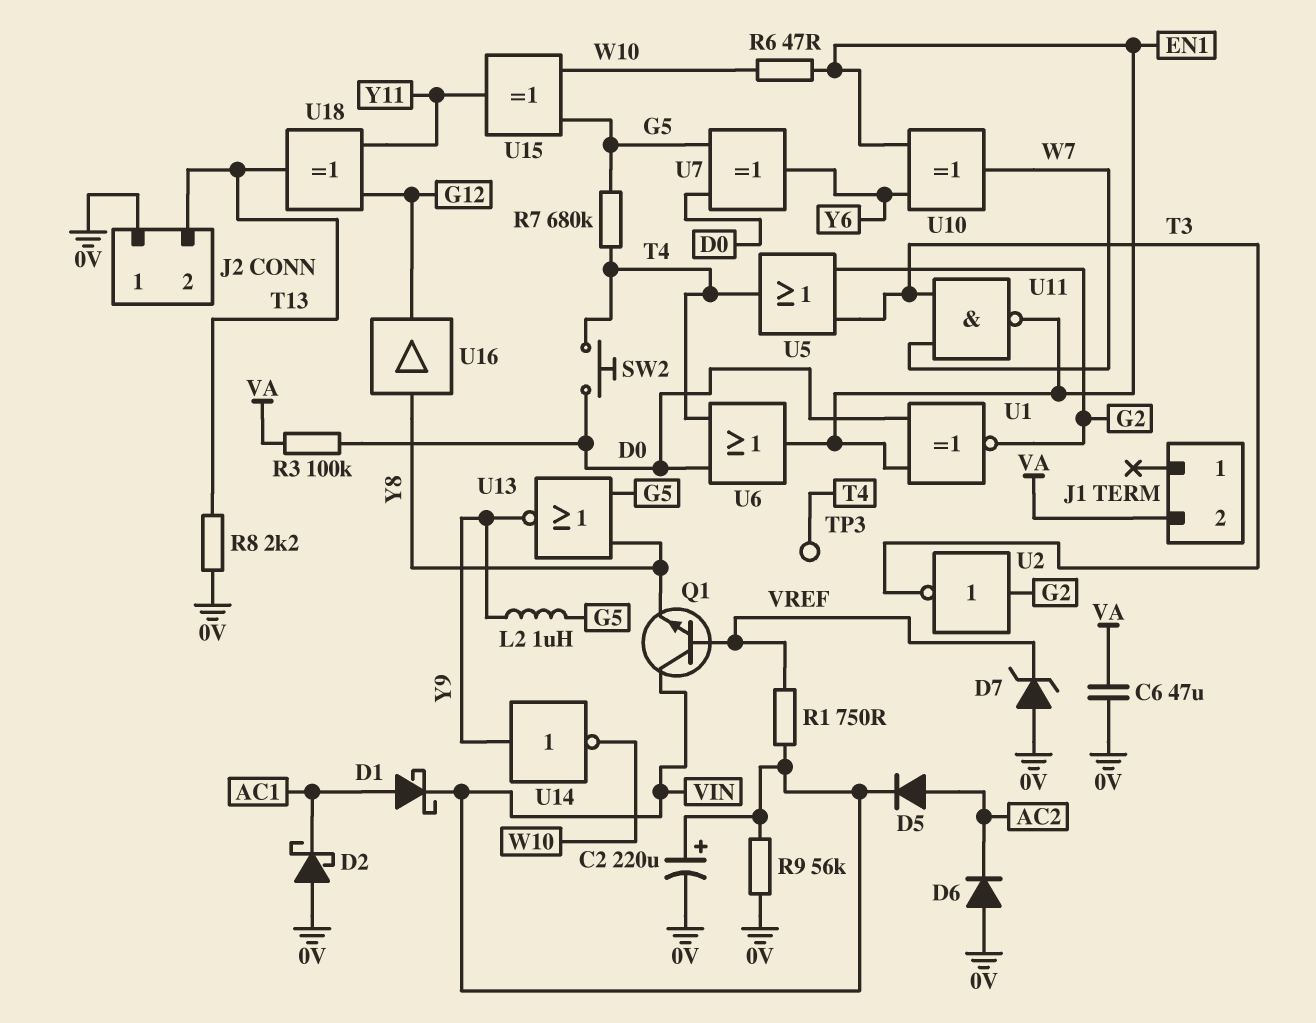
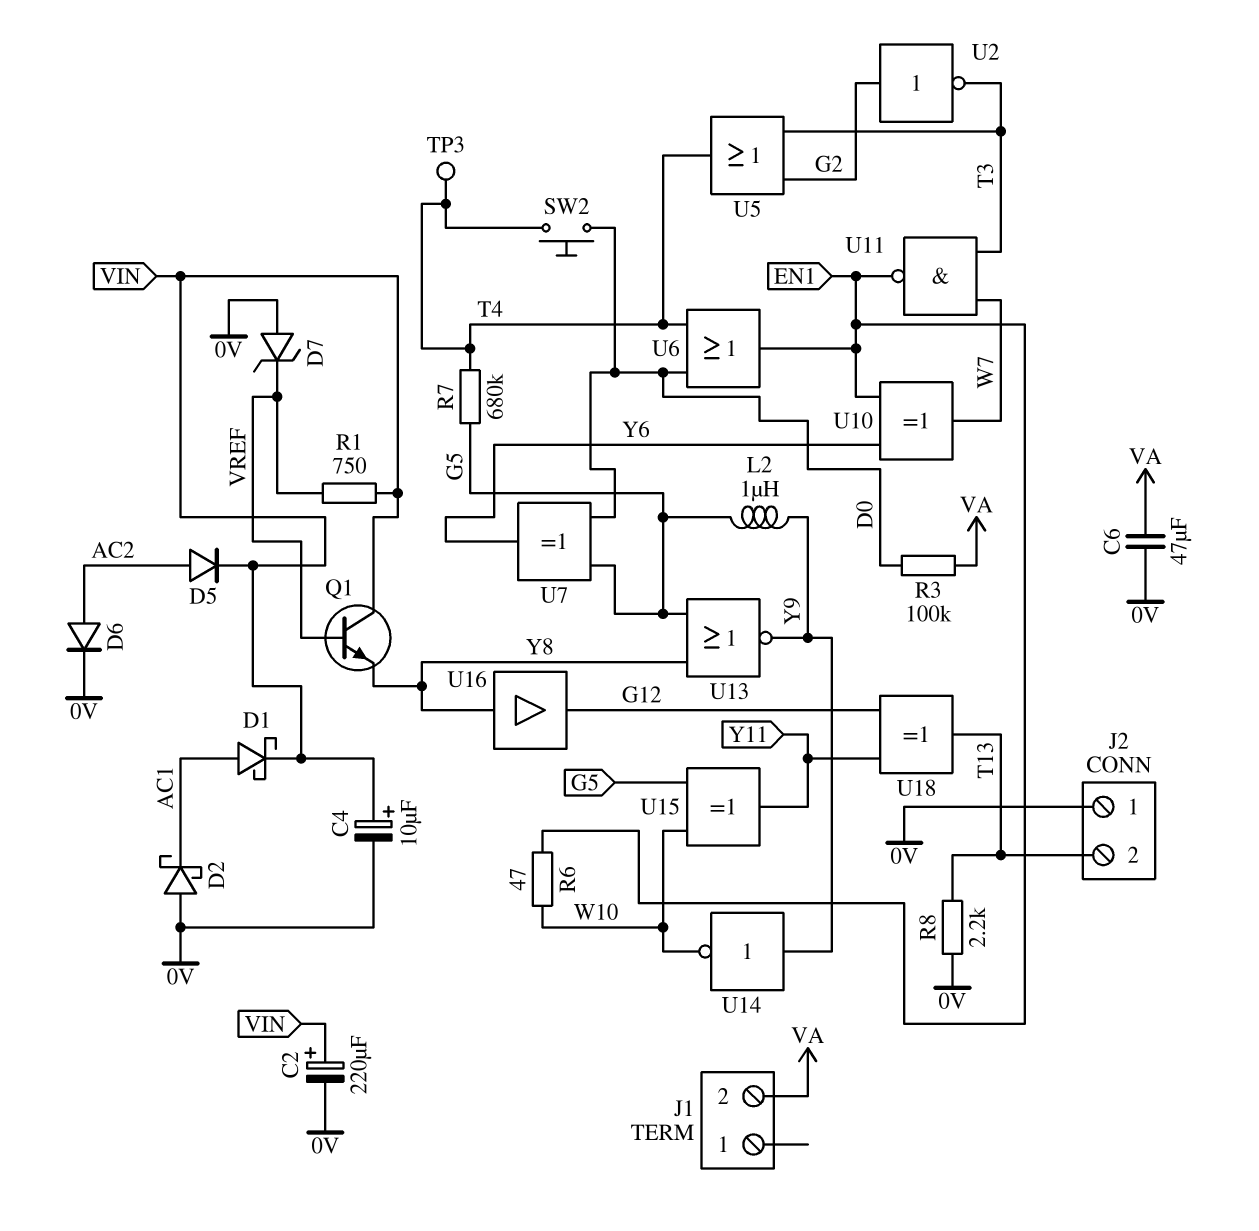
C4: none -> 10uF (plus VIN, minus 0V)
D6: diode (A 0V, K AC2) -> diode (A AC2, K 0V)
R9: 56k (0V, VIN) -> none
U1: XNOR (in D0, in EN1, out G2) -> none

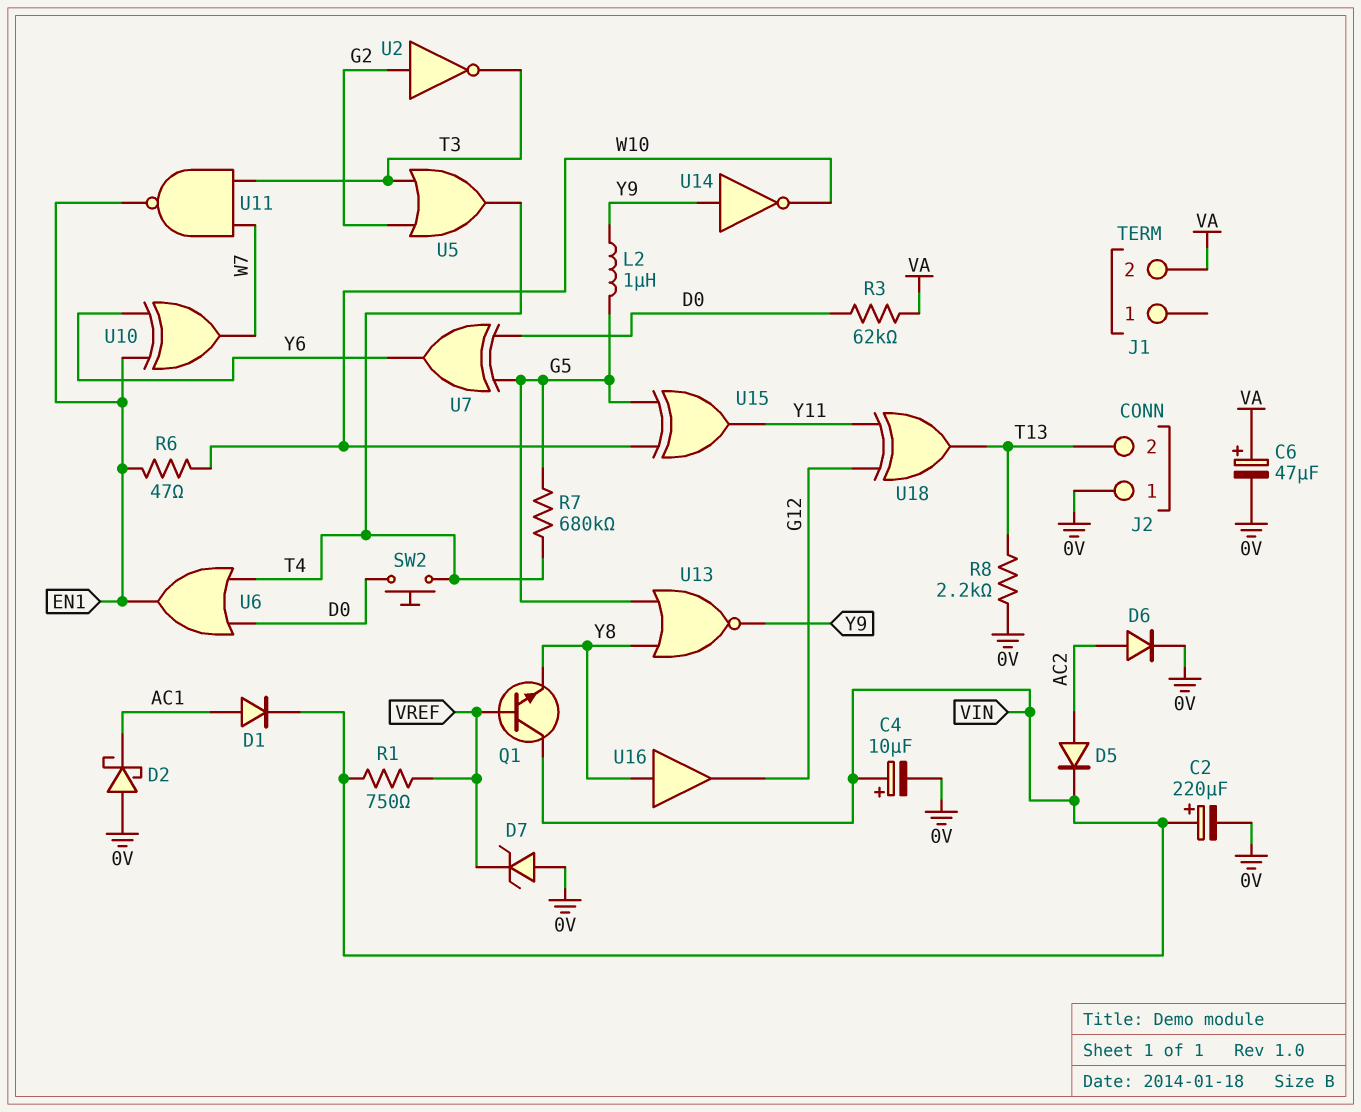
C6: 47uF (0V, VA) -> 47uF (plus VA, minus 0V)
D1: schottky (A AC1, K VIN) -> diode (A AC1, K VIN)
R3: 100k (D0, VA) -> 62k (D0, VA)
TP3: test point (T4) -> none

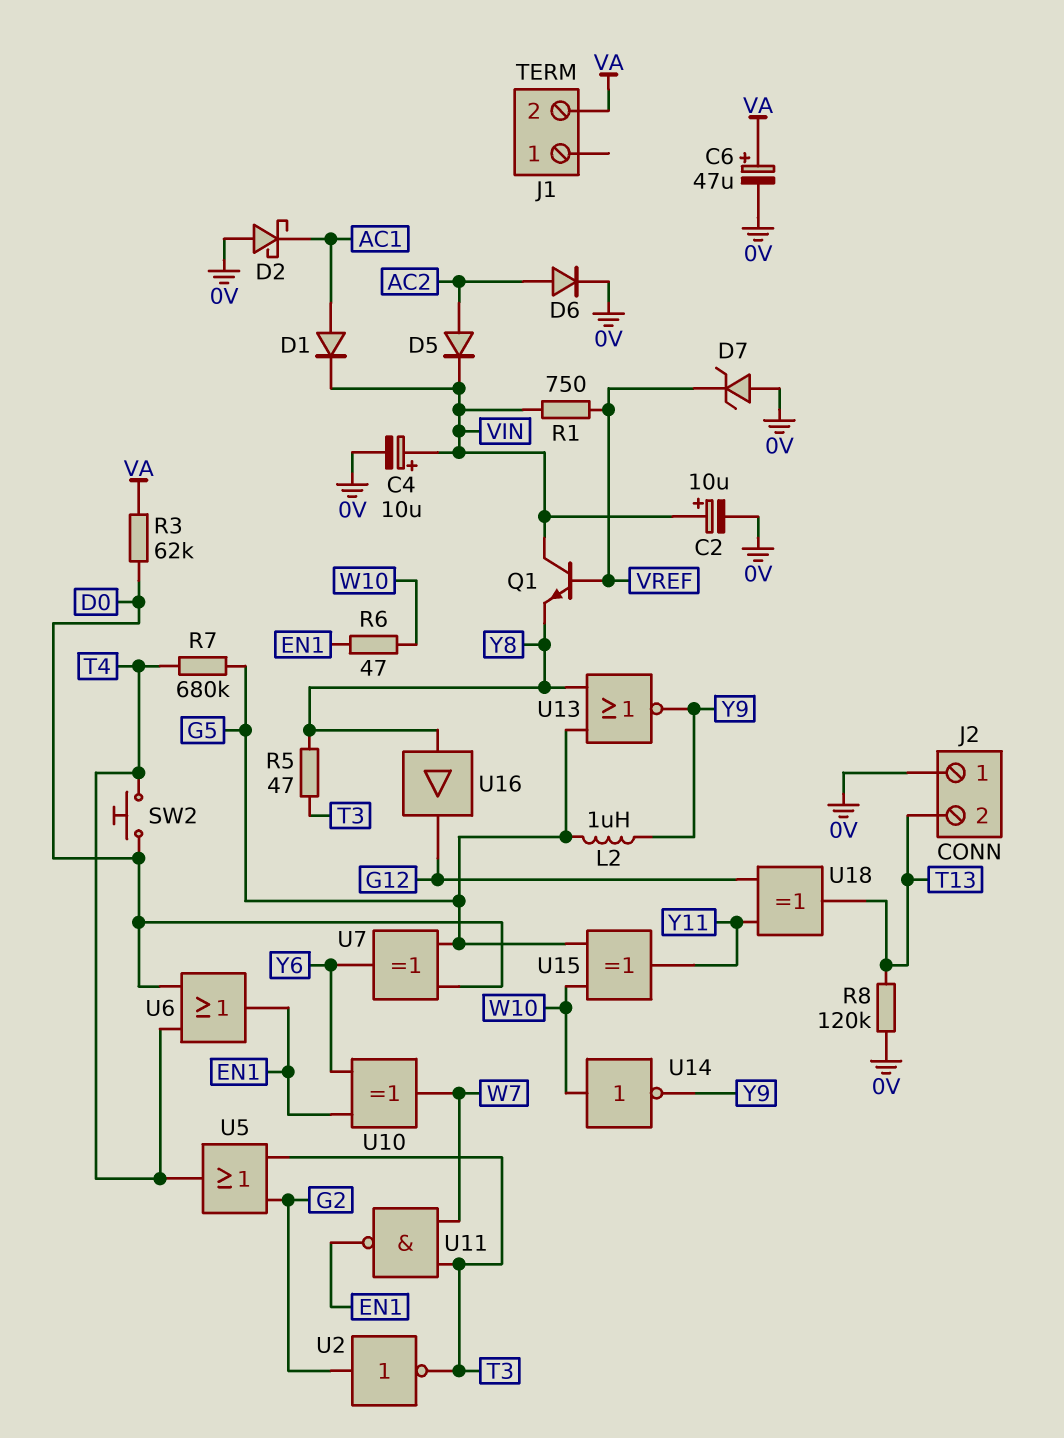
C2: 220uF (plus VIN, minus 0V) -> 10uF (plus VIN, minus 0V)
R5: none -> 47 (T3, Y8)
R8: 2.2k (0V, T13) -> 120k (0V, T13)
U14: NOT (in Y9, out W10) -> NOT (in W10, out Y9)

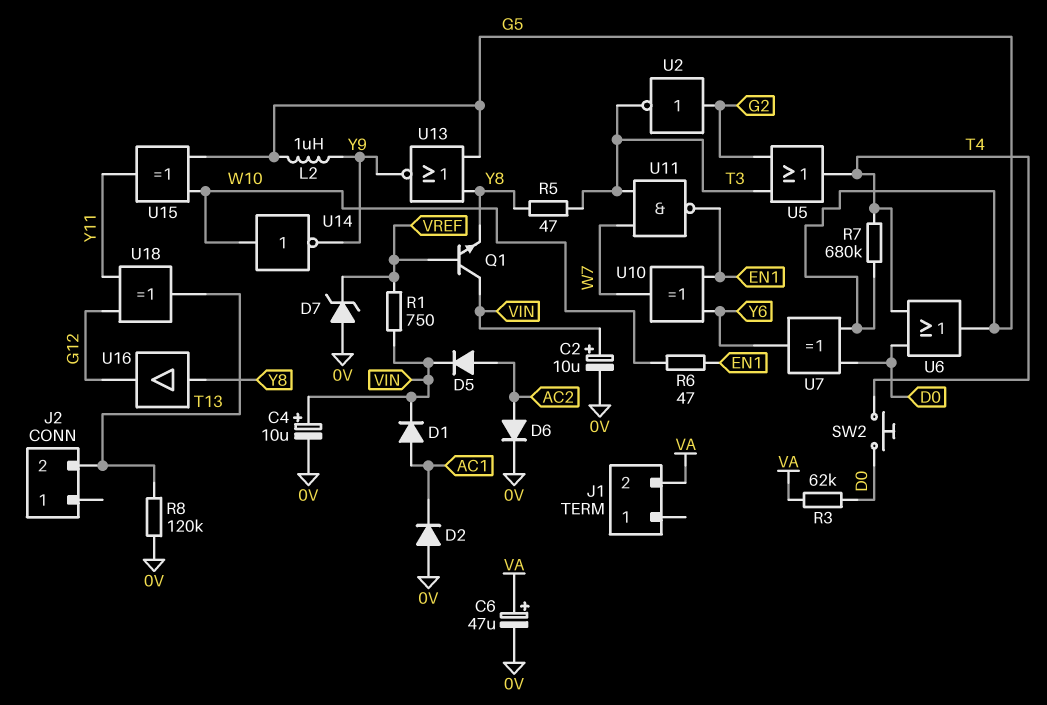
D2: schottky (A 0V, K AC1) -> diode (A 0V, K AC1)
J2 pin 1: 0V -> none
U6: OR (in D0, in T4, out EN1) -> OR (in D0, in T4, out G5)

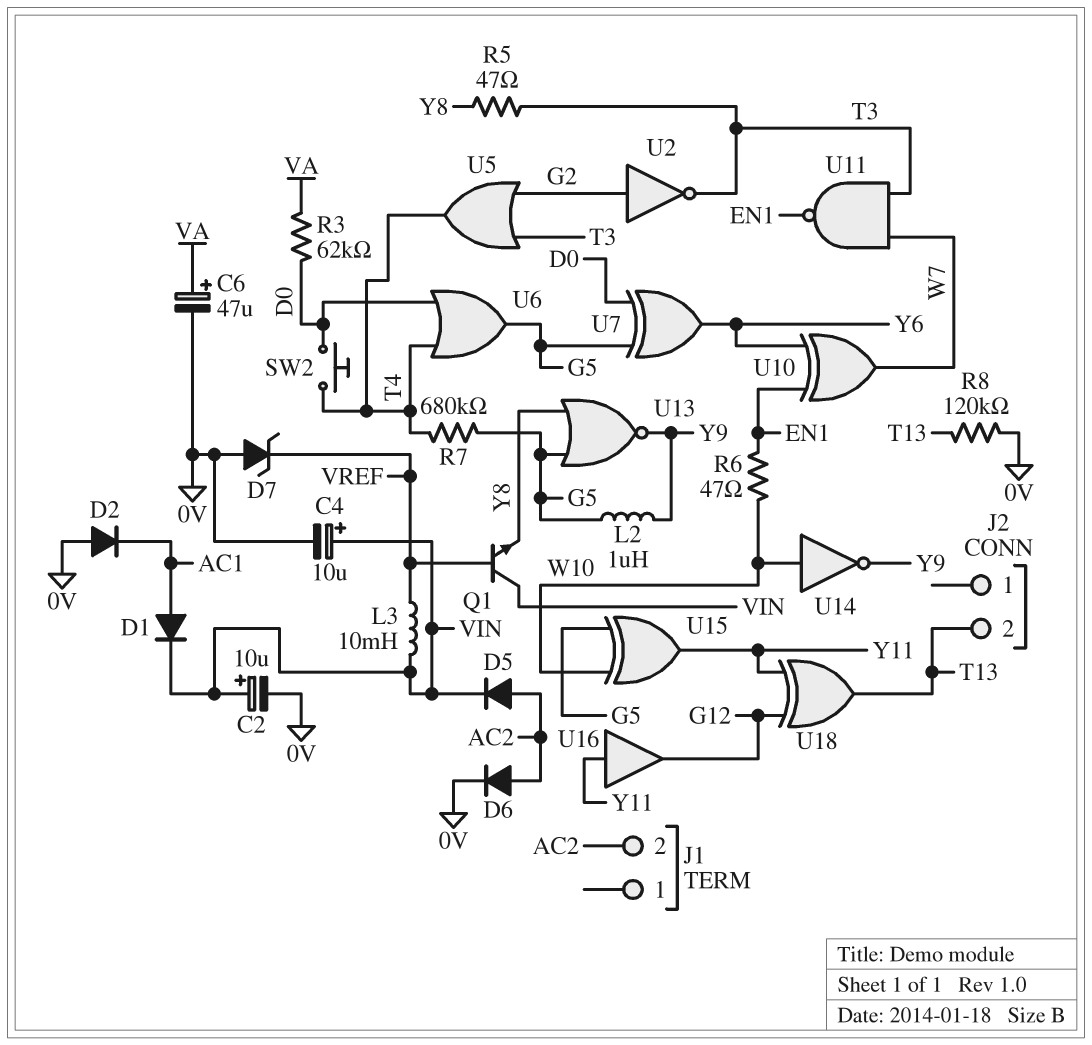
J1 pin 2: VA -> AC2
L3: none -> 10mH (VIN, VREF)
R1: 750 (VIN, VREF) -> none
U16: buffer (in Y8, out G12) -> buffer (in Y11, out G12)

